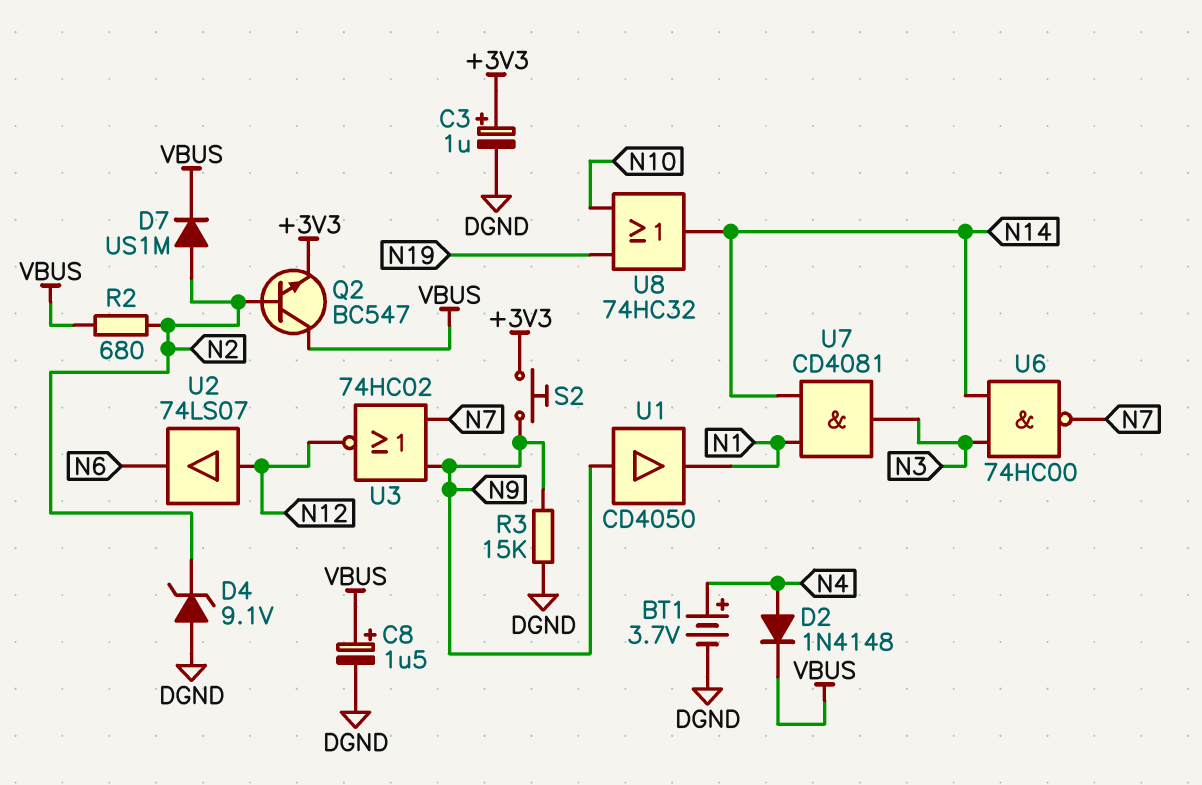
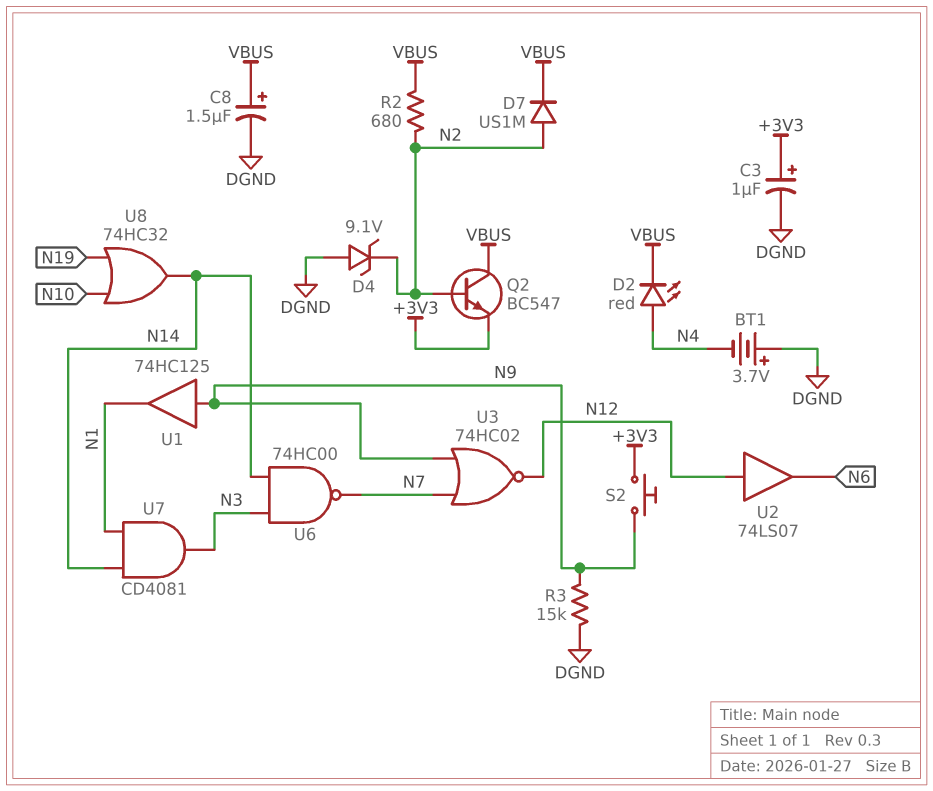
BT1: 3.7V (plus N4, minus DGND) -> 3.7V (plus DGND, minus N4)
D2: diode 1N4148 (A N4, K VBUS) -> LED red (A N4, K VBUS)
U1: buffer CD4050 (in N9, out N1) -> buffer 74HC125 (in N9, out N1)

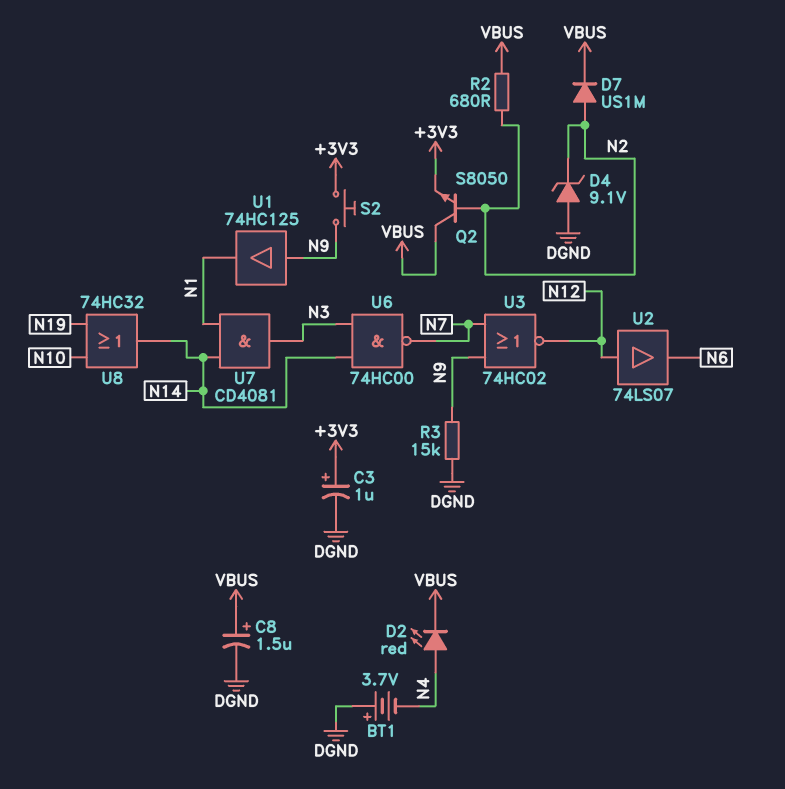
Q2: NPN BC547 (B N2, C VBUS, E +3V3) -> NPN S8050 (B N2, C VBUS, E +3V3)

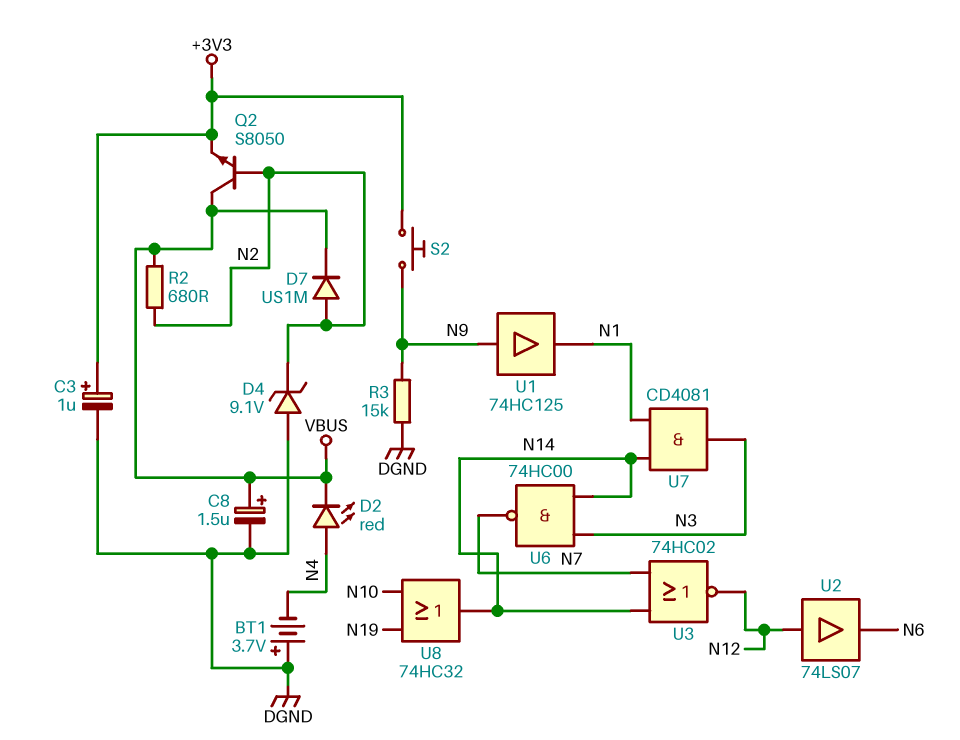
U3: NOR 74HC02 (in N7, in N9, out N12) -> NOR 74HC02 (in N7, in N14, out N12)

